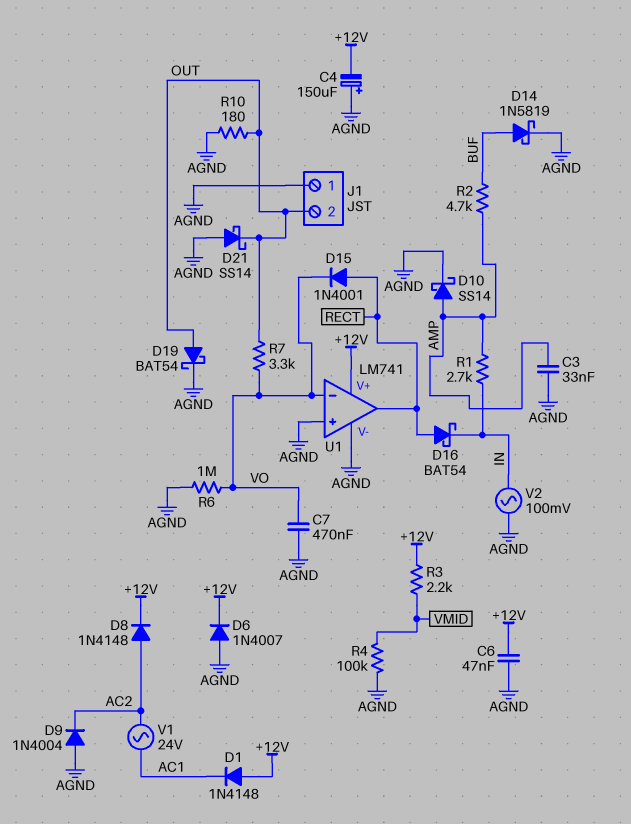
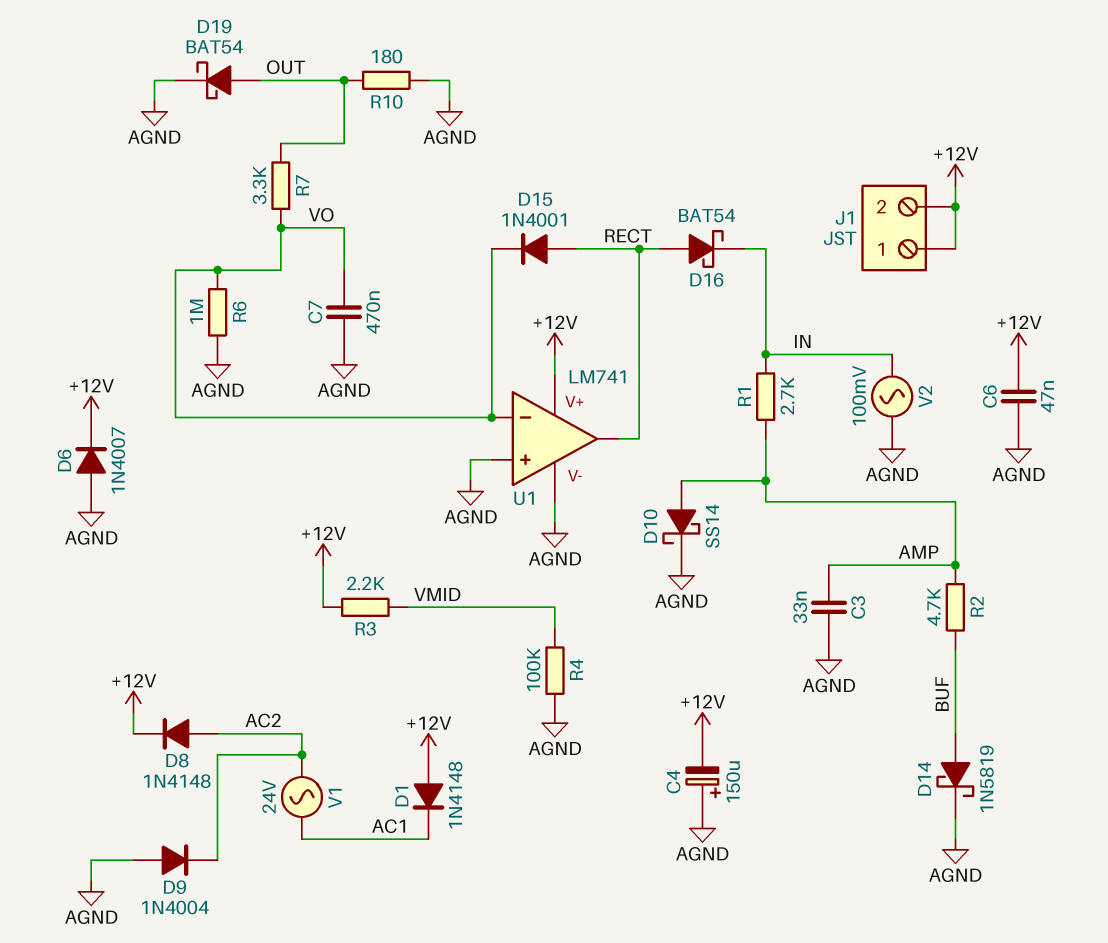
D21: schottky SS14 (A AGND, K OUT) -> none
J1 pin 1: AGND -> +12V
J1 pin 2: OUT -> +12V

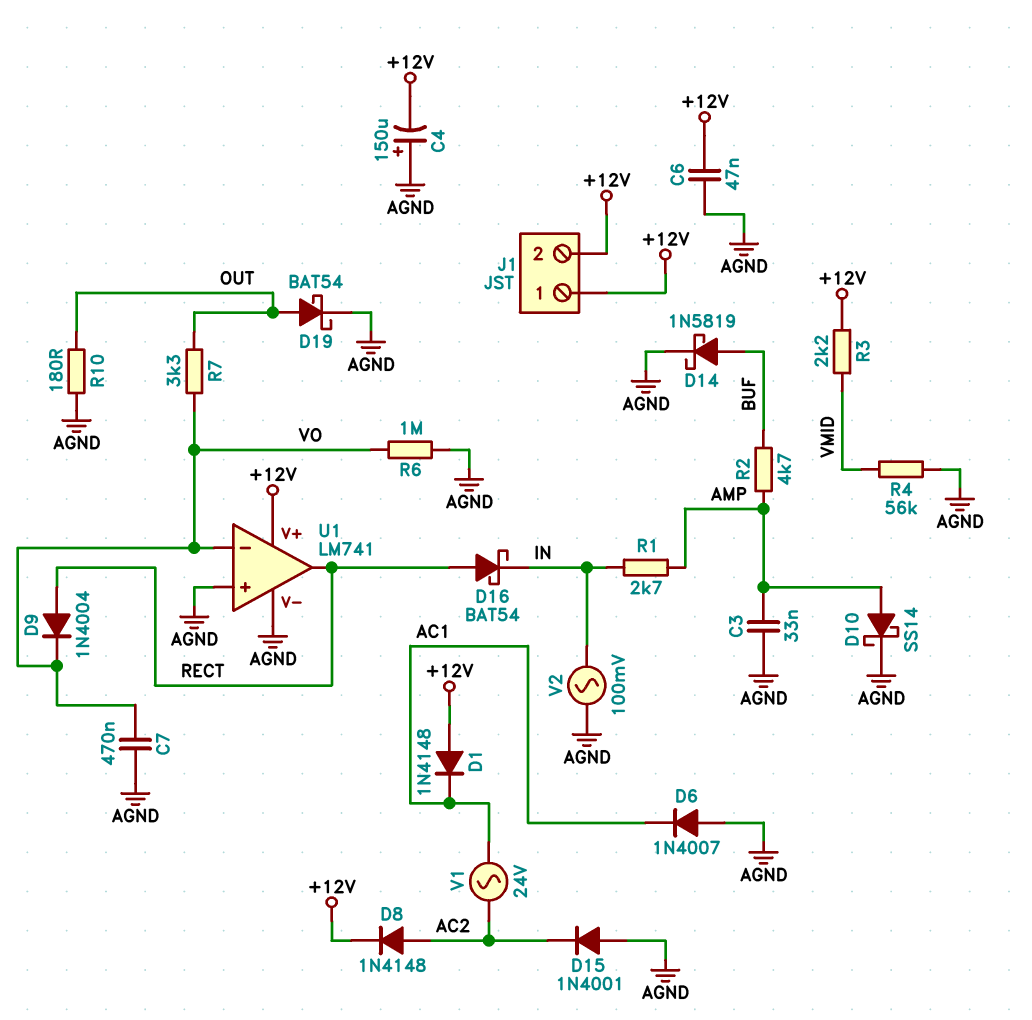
D6: diode 1N4007 (A AGND, K +12V) -> diode 1N4007 (A AGND, K AC1)
D9: diode 1N4004 (A AGND, K AC2) -> diode 1N4004 (A RECT, K VO)
D15: diode 1N4001 (A RECT, K VO) -> diode 1N4001 (A AGND, K AC2)
R4: 100k (AGND, VMID) -> 56k (AGND, VMID)

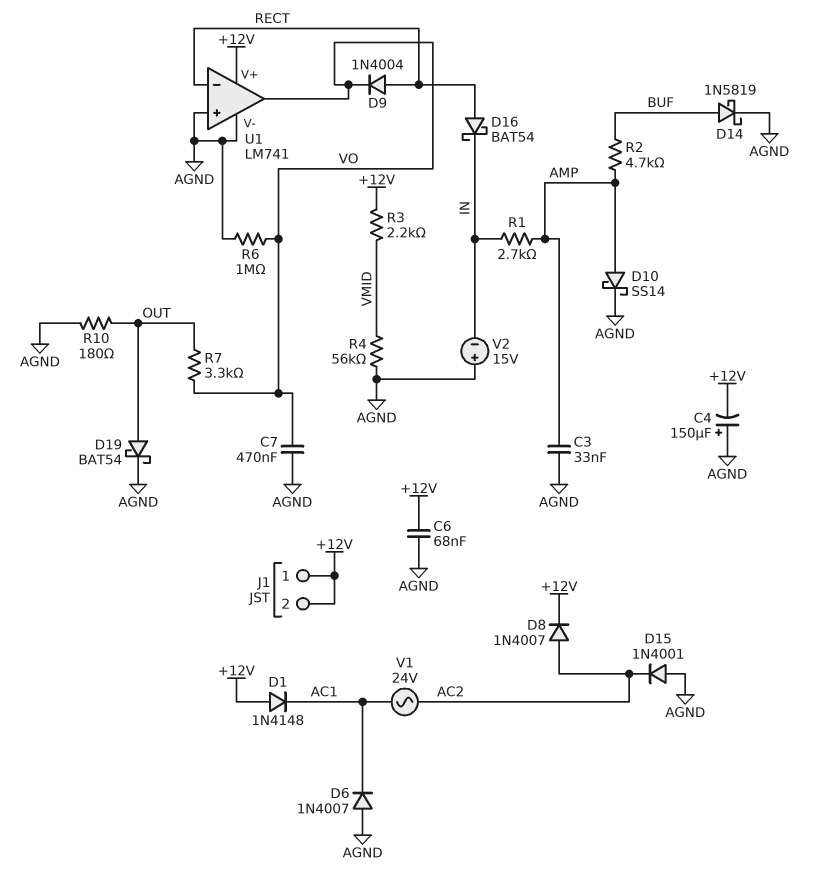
C6: 47nF (+12V, AGND) -> 68nF (+12V, AGND)
D8: diode 1N4148 (A AC2, K +12V) -> diode 1N4007 (A AC2, K +12V)
U1 pin in-: VO -> RECT
U1 pin out: RECT -> VO
V2: AC 100mV (AGND, IN) -> 15V (plus AGND, minus IN)

